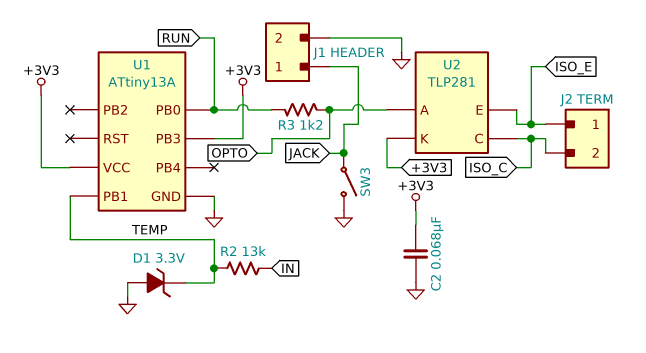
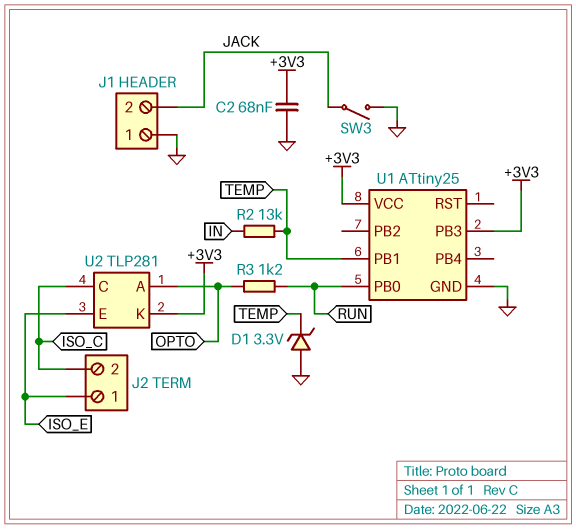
J1 pin 1: JACK -> GND
J1 pin 2: GND -> JACK
U1: ATtiny13A -> ATtiny25

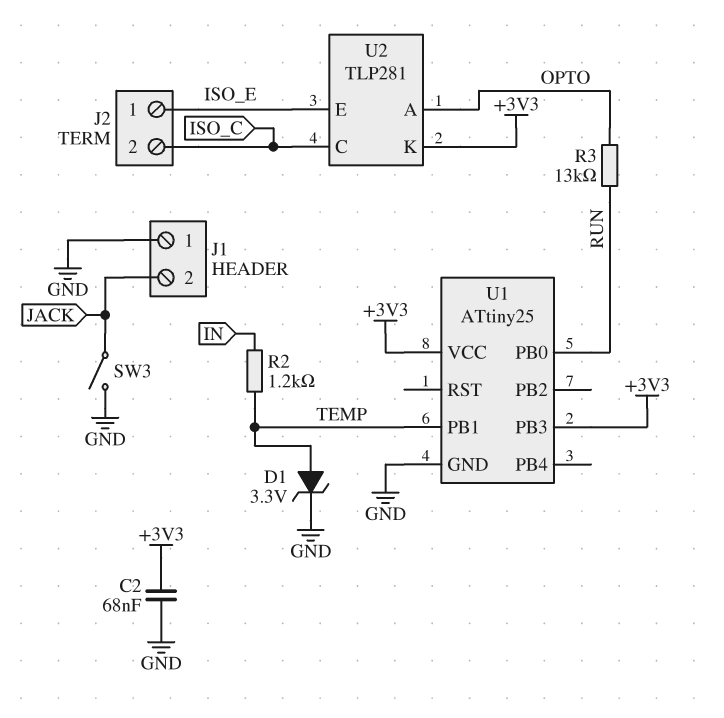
D1: zener 3.3V (A GND, K TEMP) -> zener 3.3V (A TEMP, K GND)
R2: 13k (IN, TEMP) -> 1.2k (IN, TEMP)
R3: 1.2k (OPTO, RUN) -> 13k (OPTO, RUN)

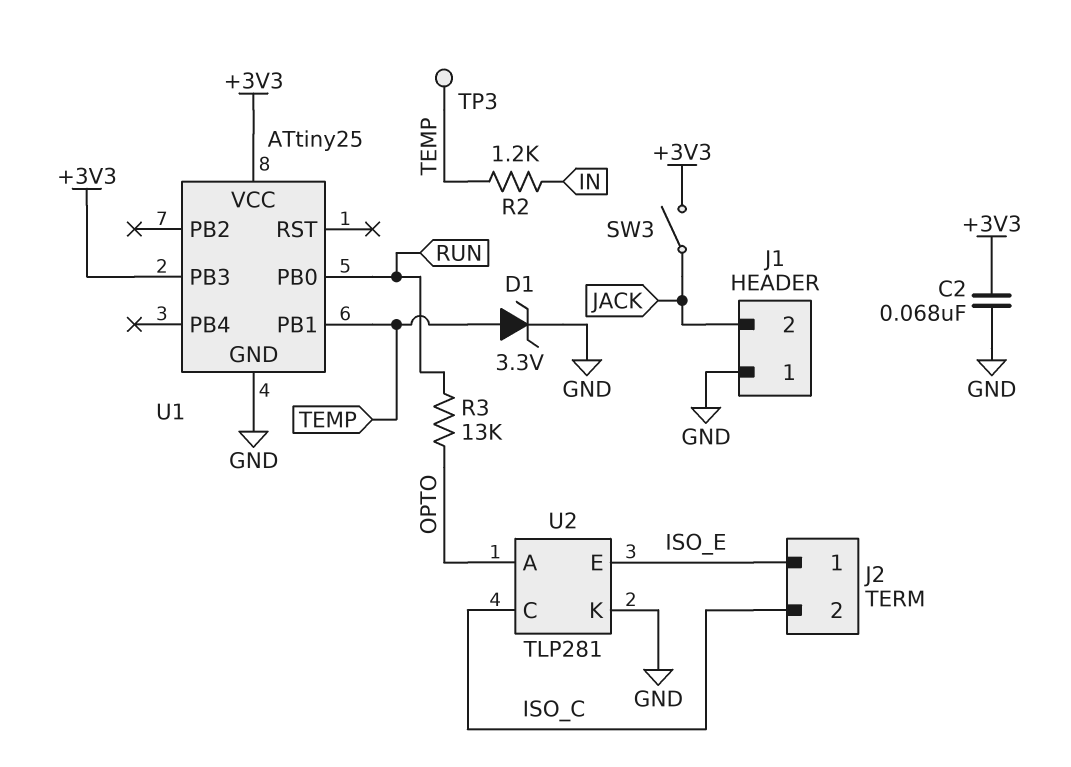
SW3: switch (GND, JACK) -> switch (+3V3, JACK)
TP3: none -> test point (TEMP)
U2 pin K: +3V3 -> GND

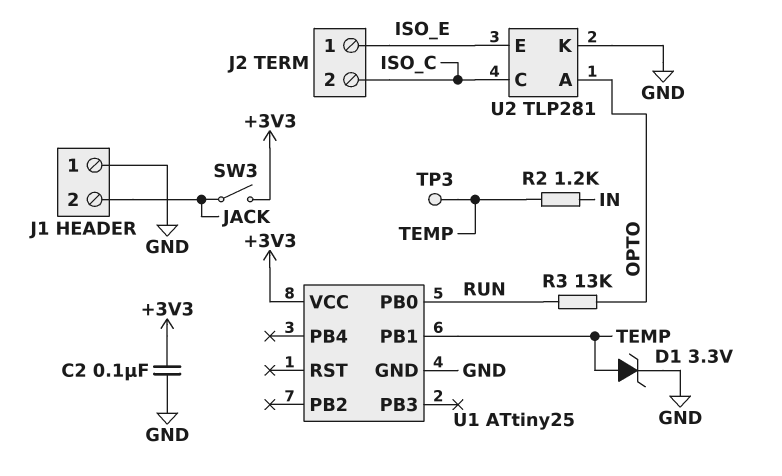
C2: 68nF (+3V3, GND) -> 100nF (+3V3, GND)
U1 pin PB3: +3V3 -> none

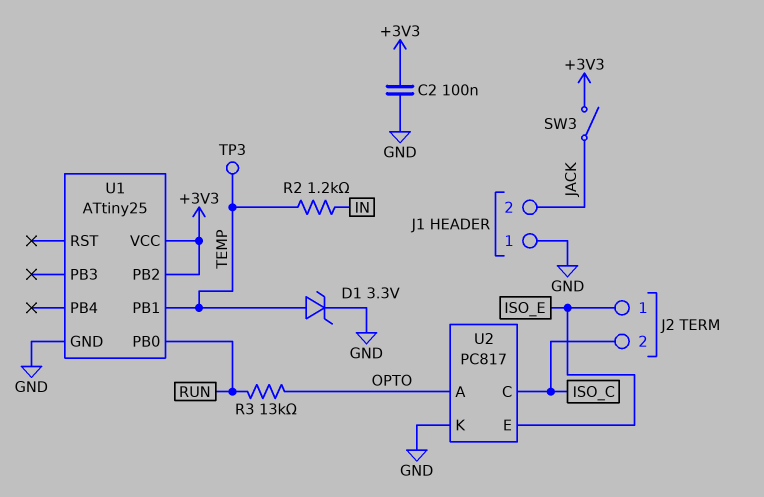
U1 pin PB2: none -> +3V3
U2: TLP281 -> PC817

